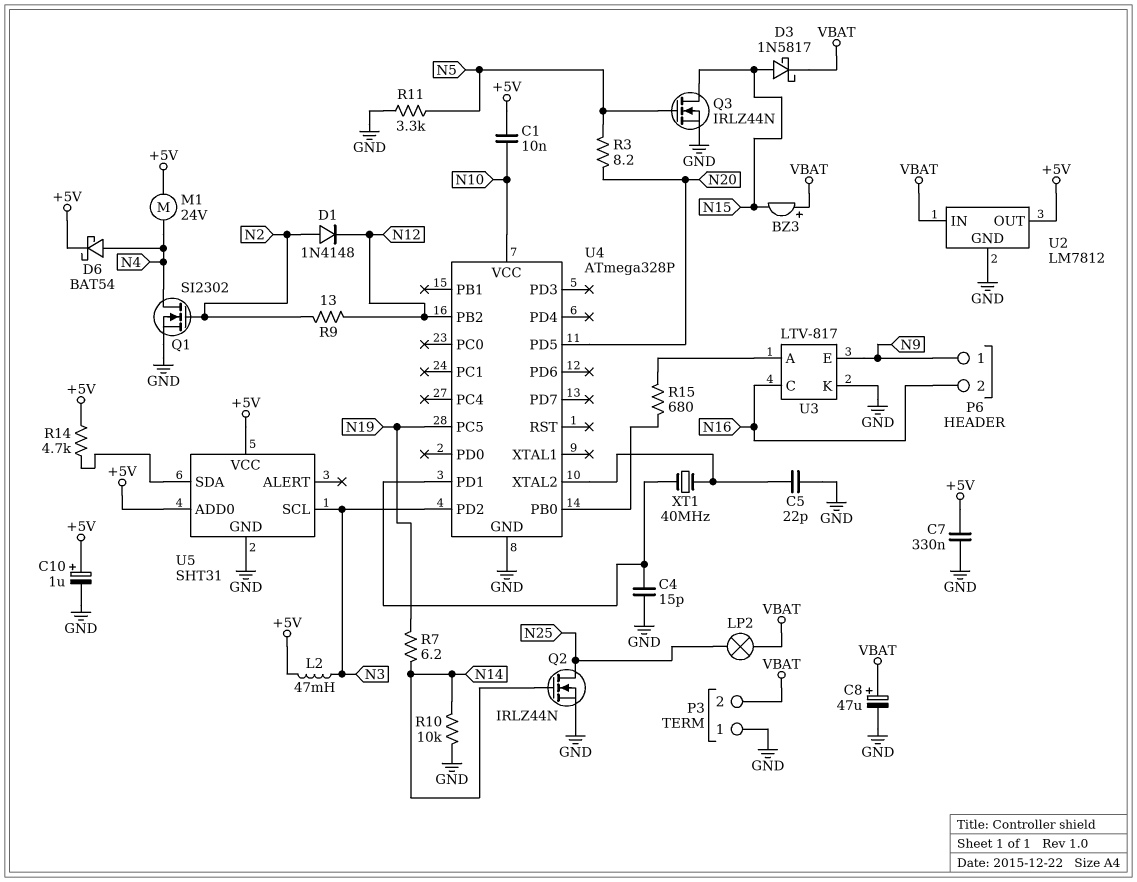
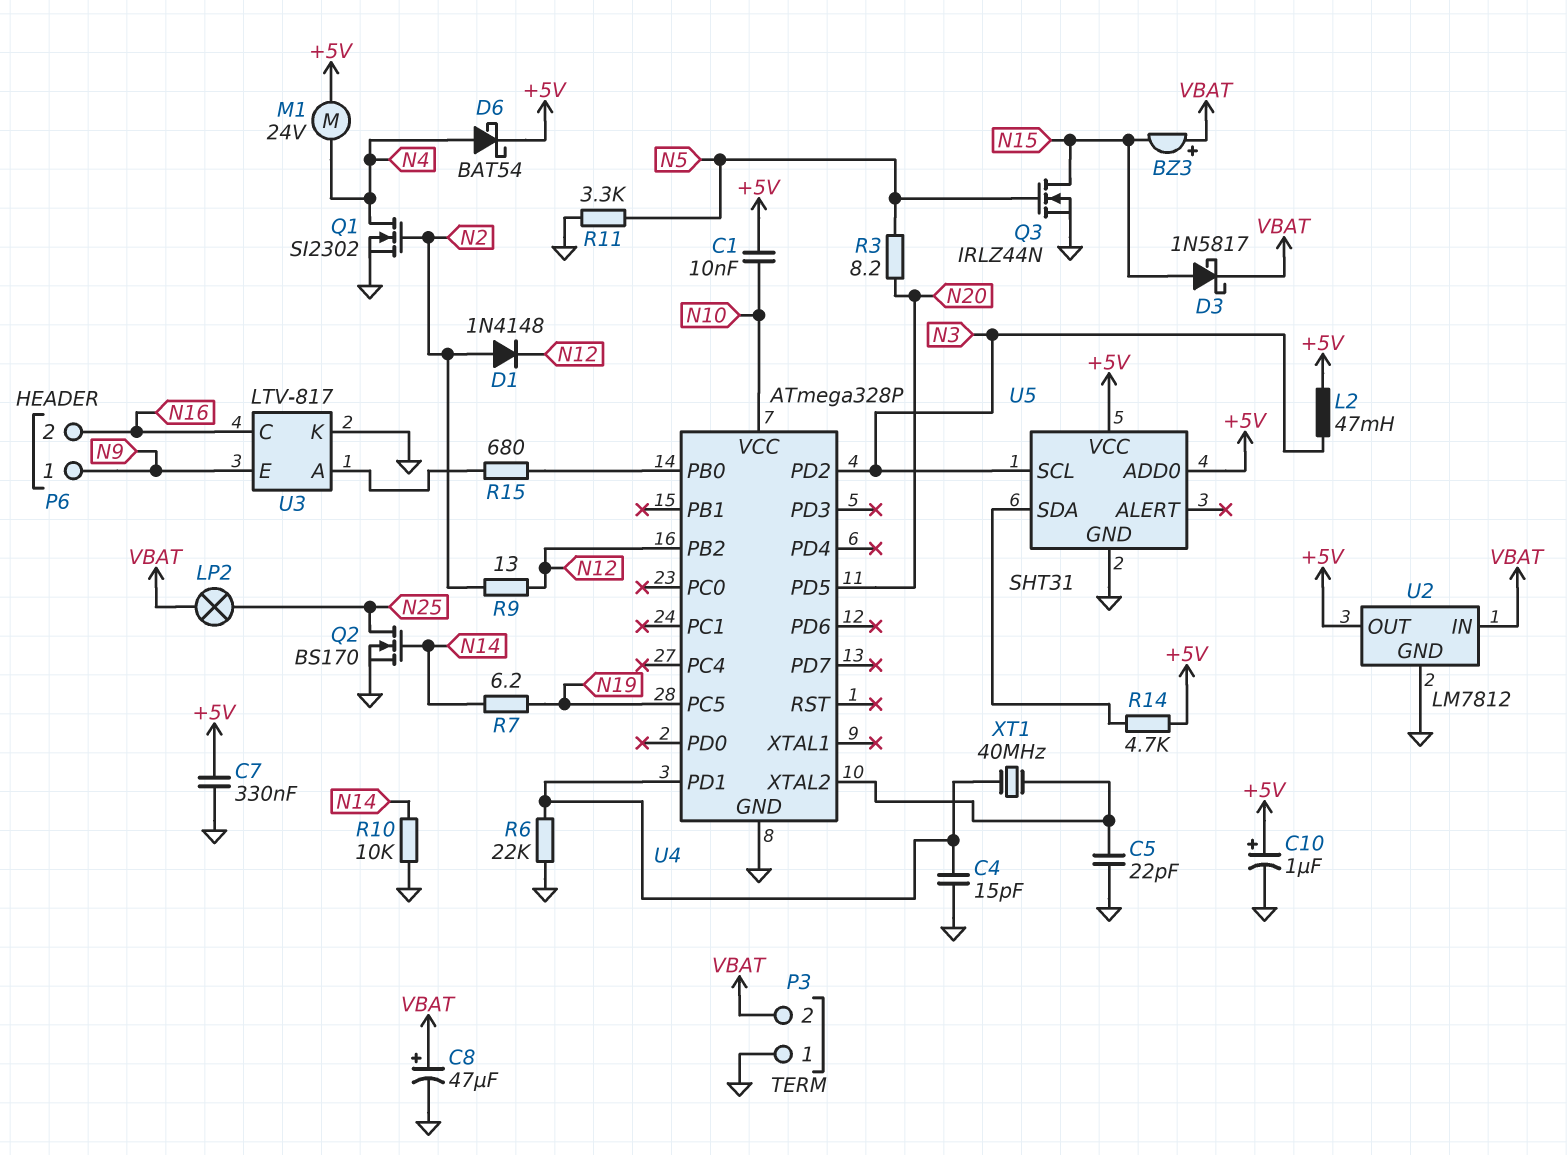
Q2: NMOS IRLZ44N (G N14, D N25, S GND) -> NMOS BS170 (G N14, D N25, S GND)
R6: none -> 22k (GND, U4/PD1)

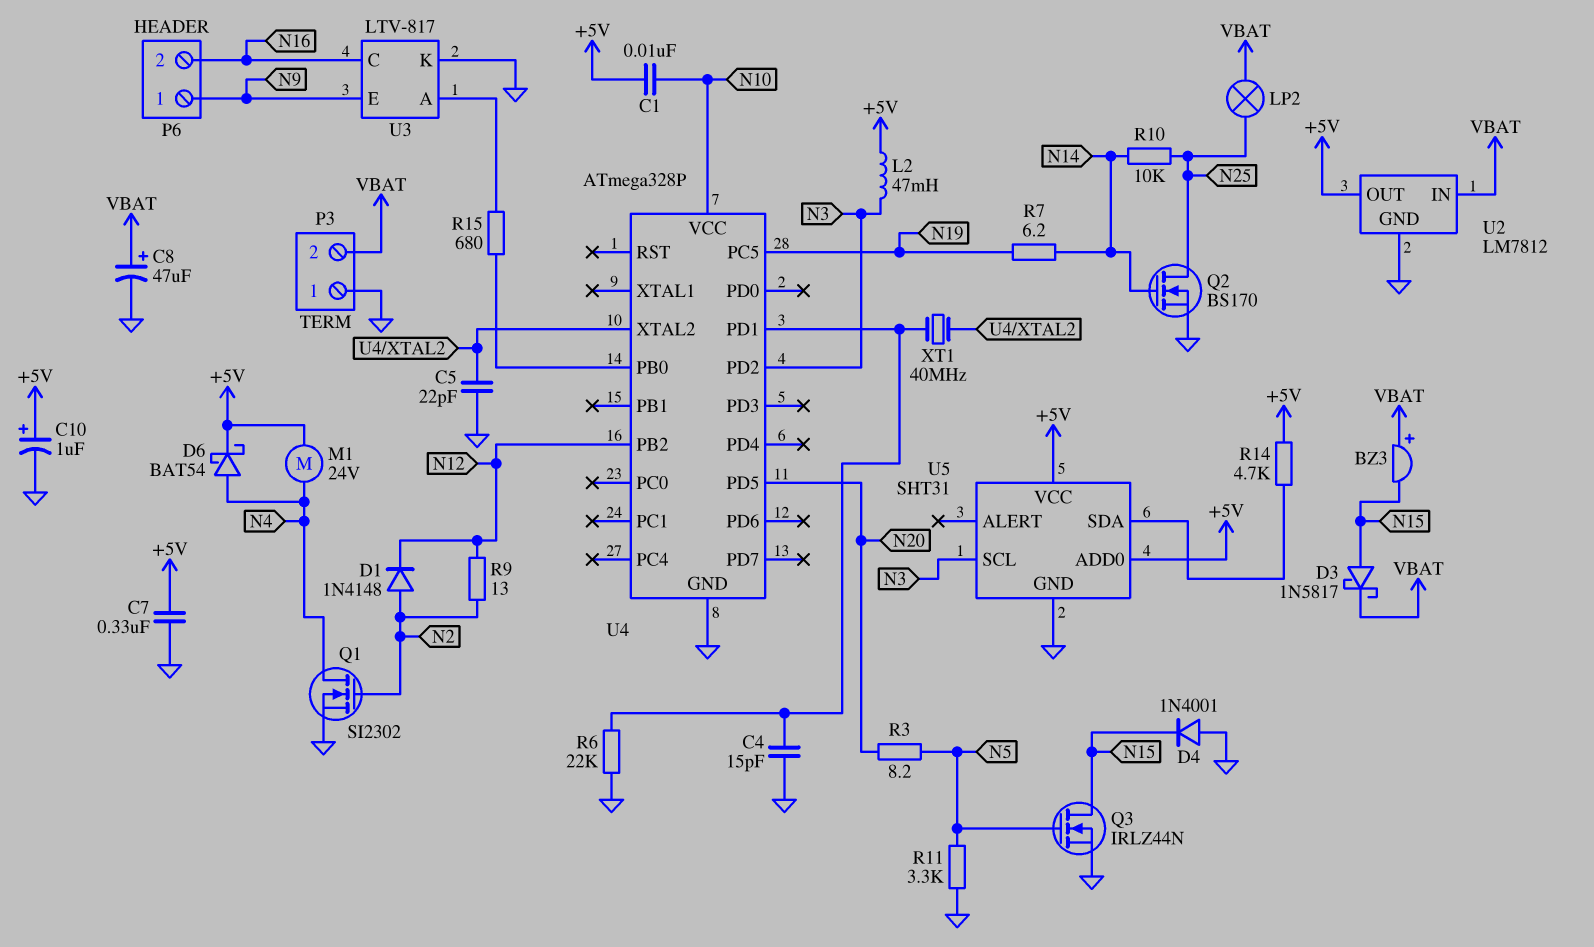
D4: none -> diode 1N4001 (A GND, K N15)
R10: 10k (GND, N14) -> 10k (N14, N25)

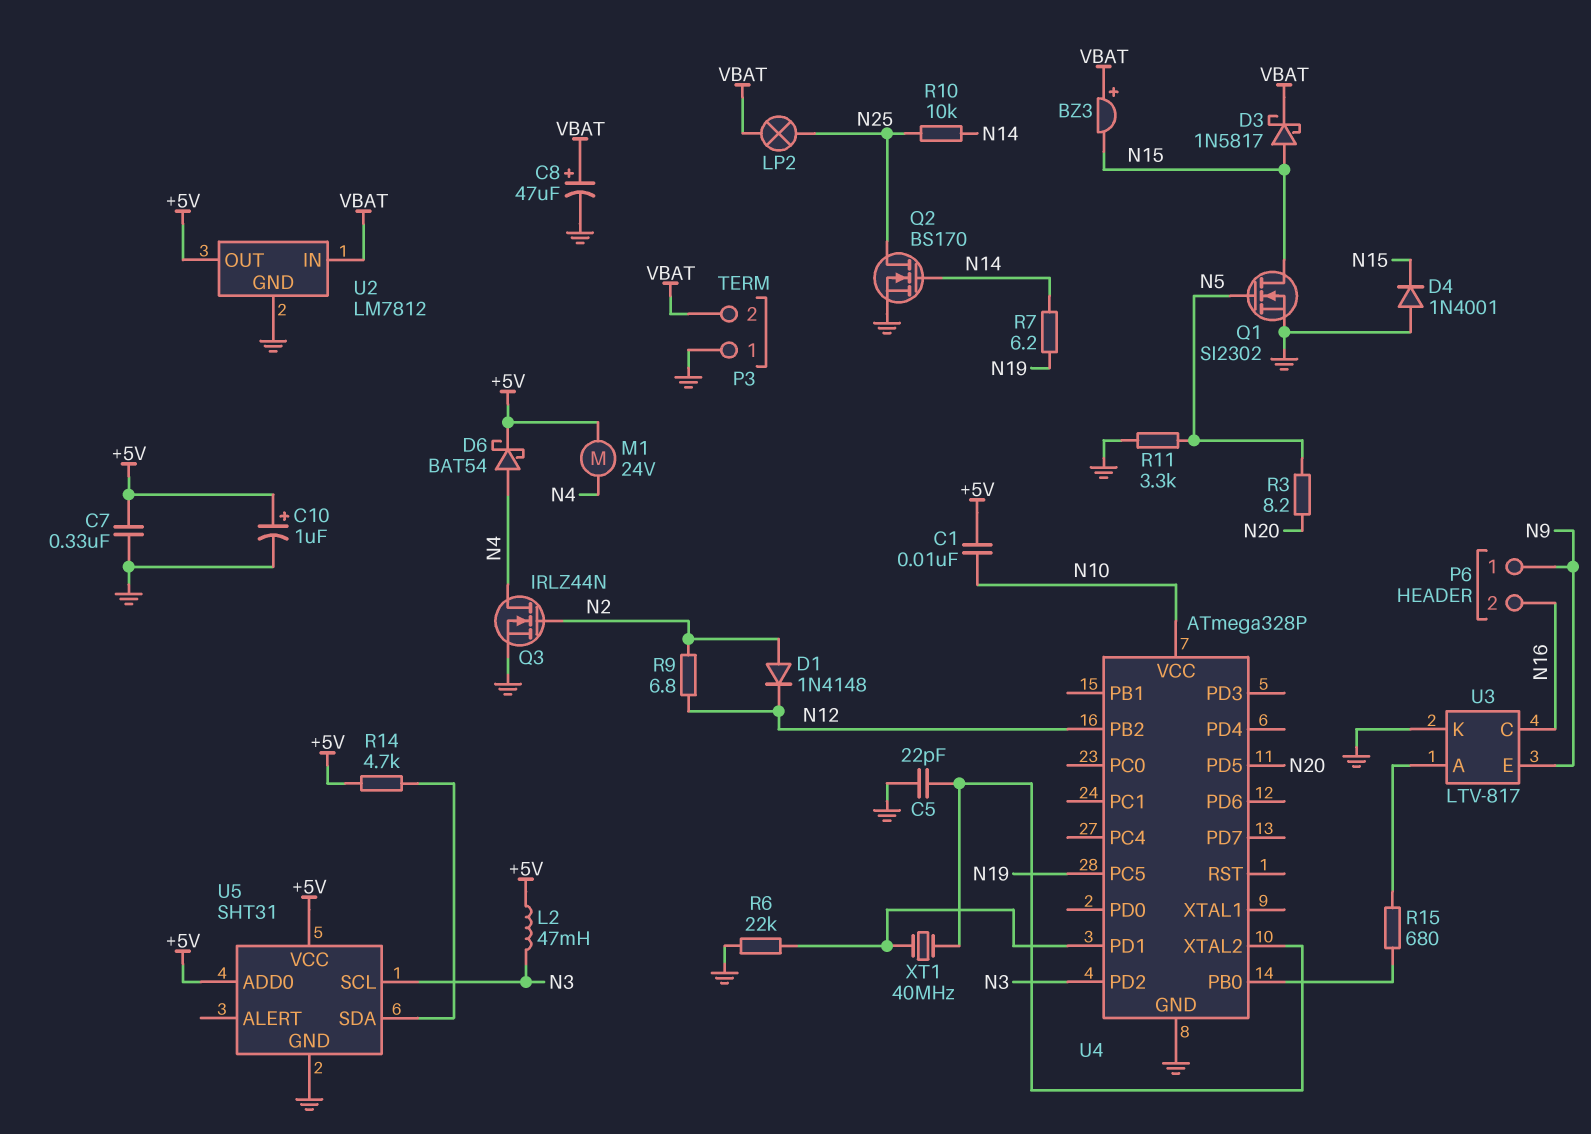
C4: 15pF (GND, U4/PD1) -> none
Q1: NMOS SI2302 (G N2, D N4, S GND) -> NMOS SI2302 (G N5, D N15, S GND)
Q3: NMOS IRLZ44N (G N5, D N15, S GND) -> NMOS IRLZ44N (G N2, D N4, S GND)
R9: 13 (N2, N12) -> 6.8 (N2, N12)

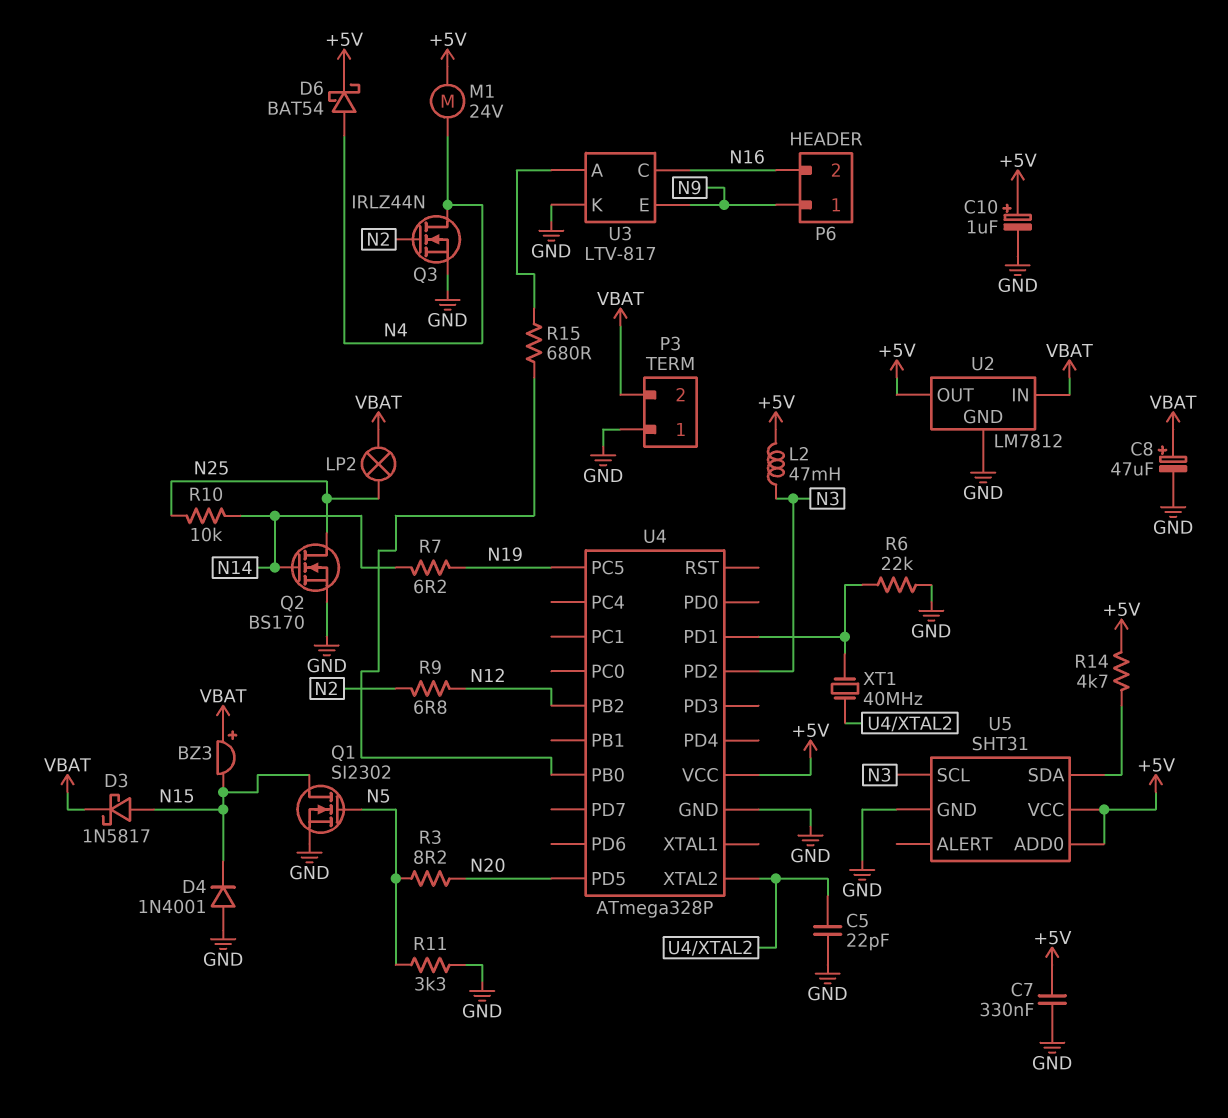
C1: 10nF (+5V, N10) -> none
D1: diode 1N4148 (A N2, K N12) -> none
U4 pin VCC: N10 -> +5V

